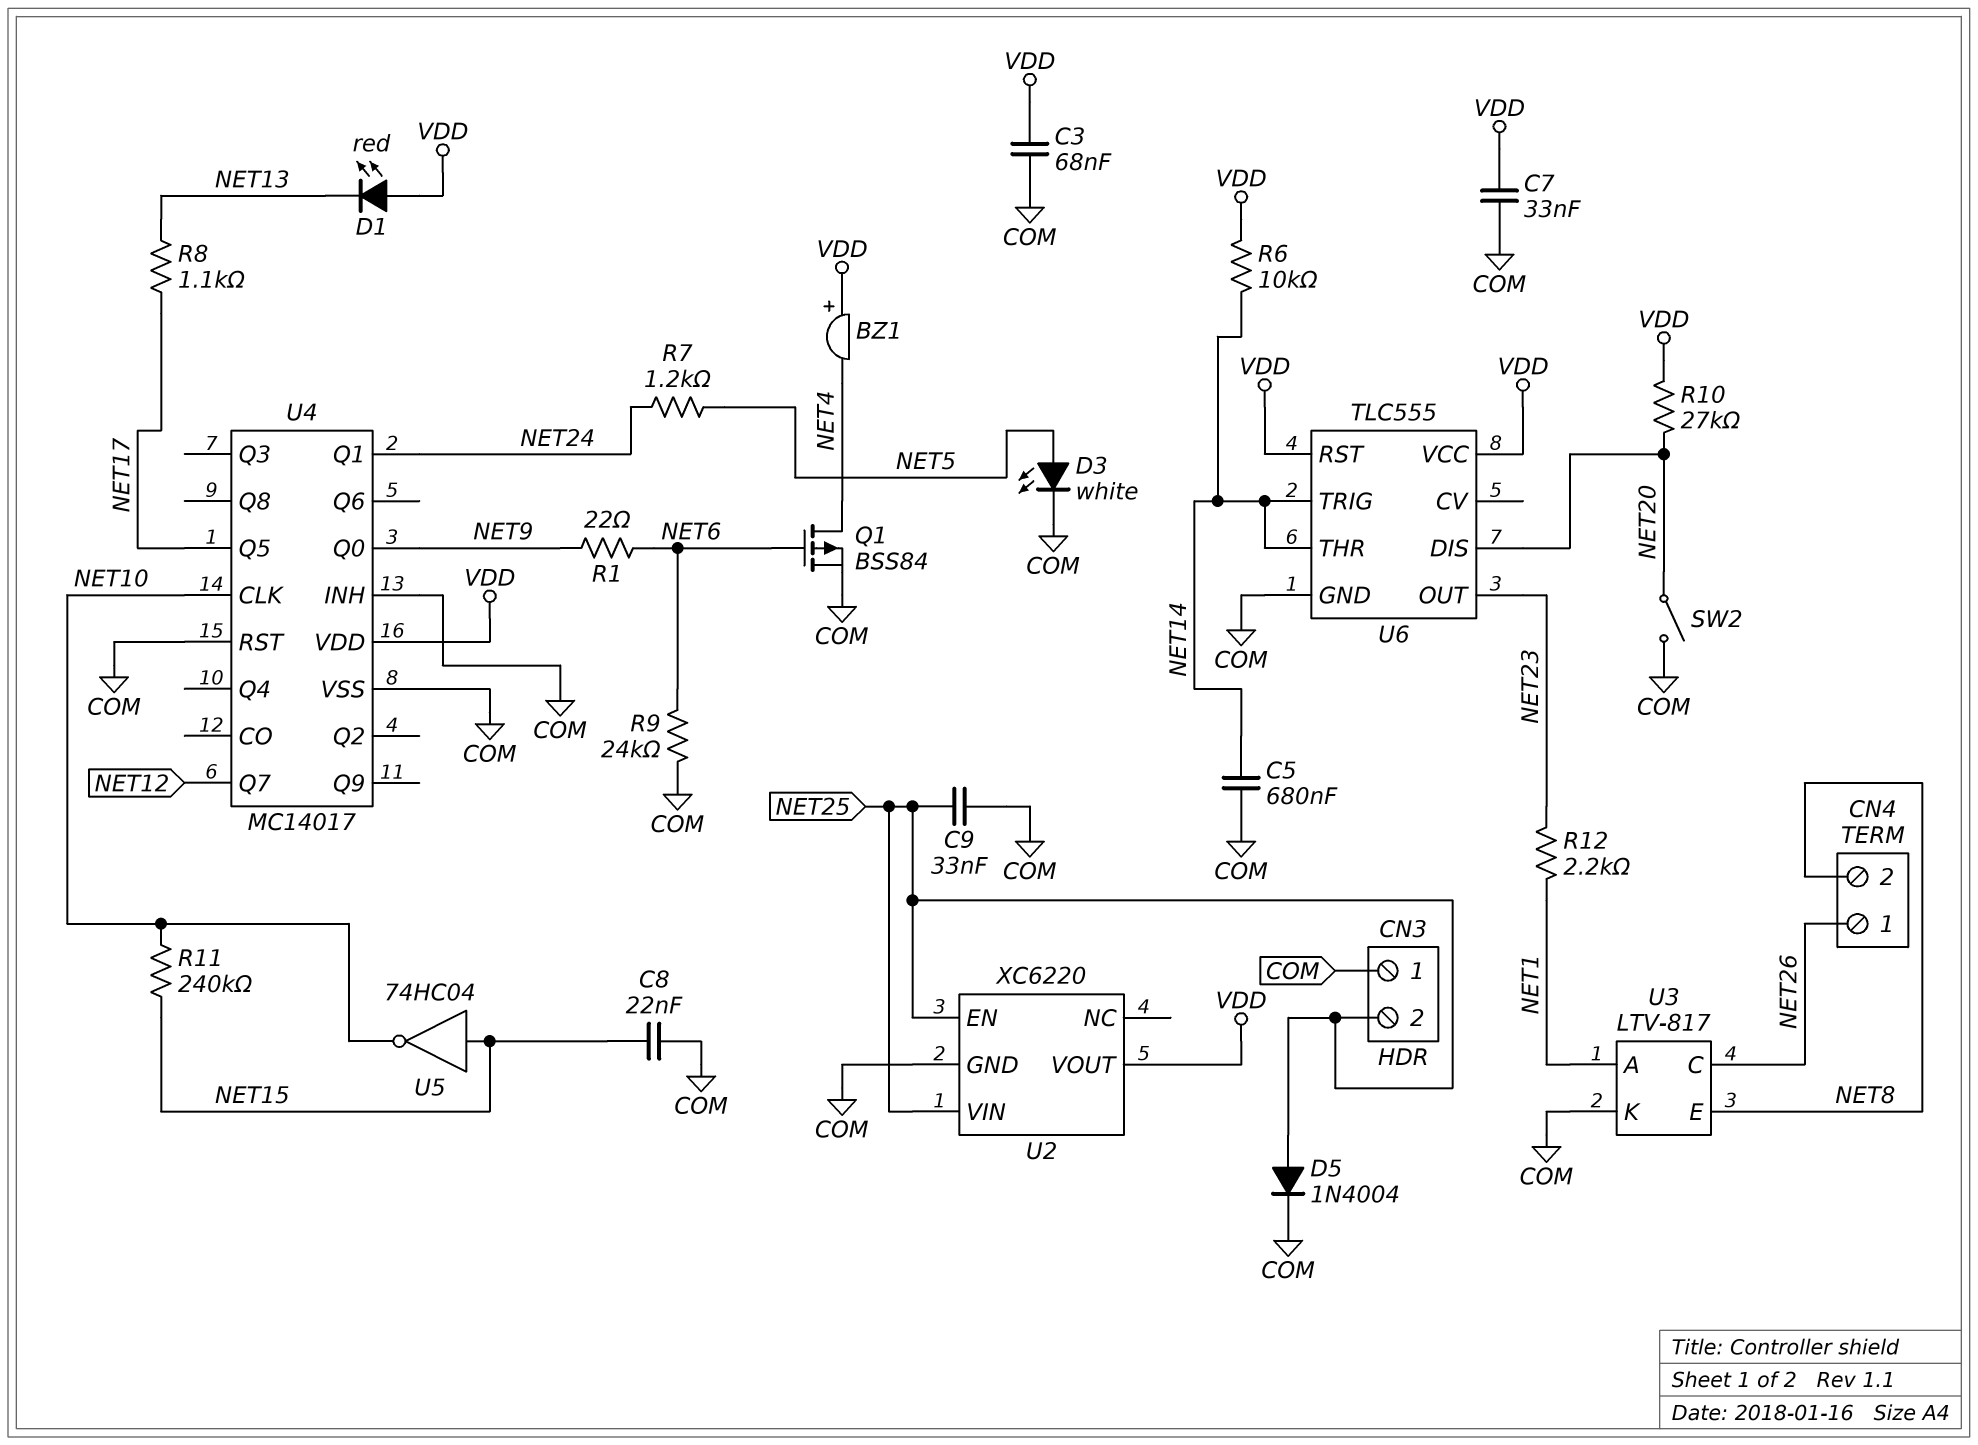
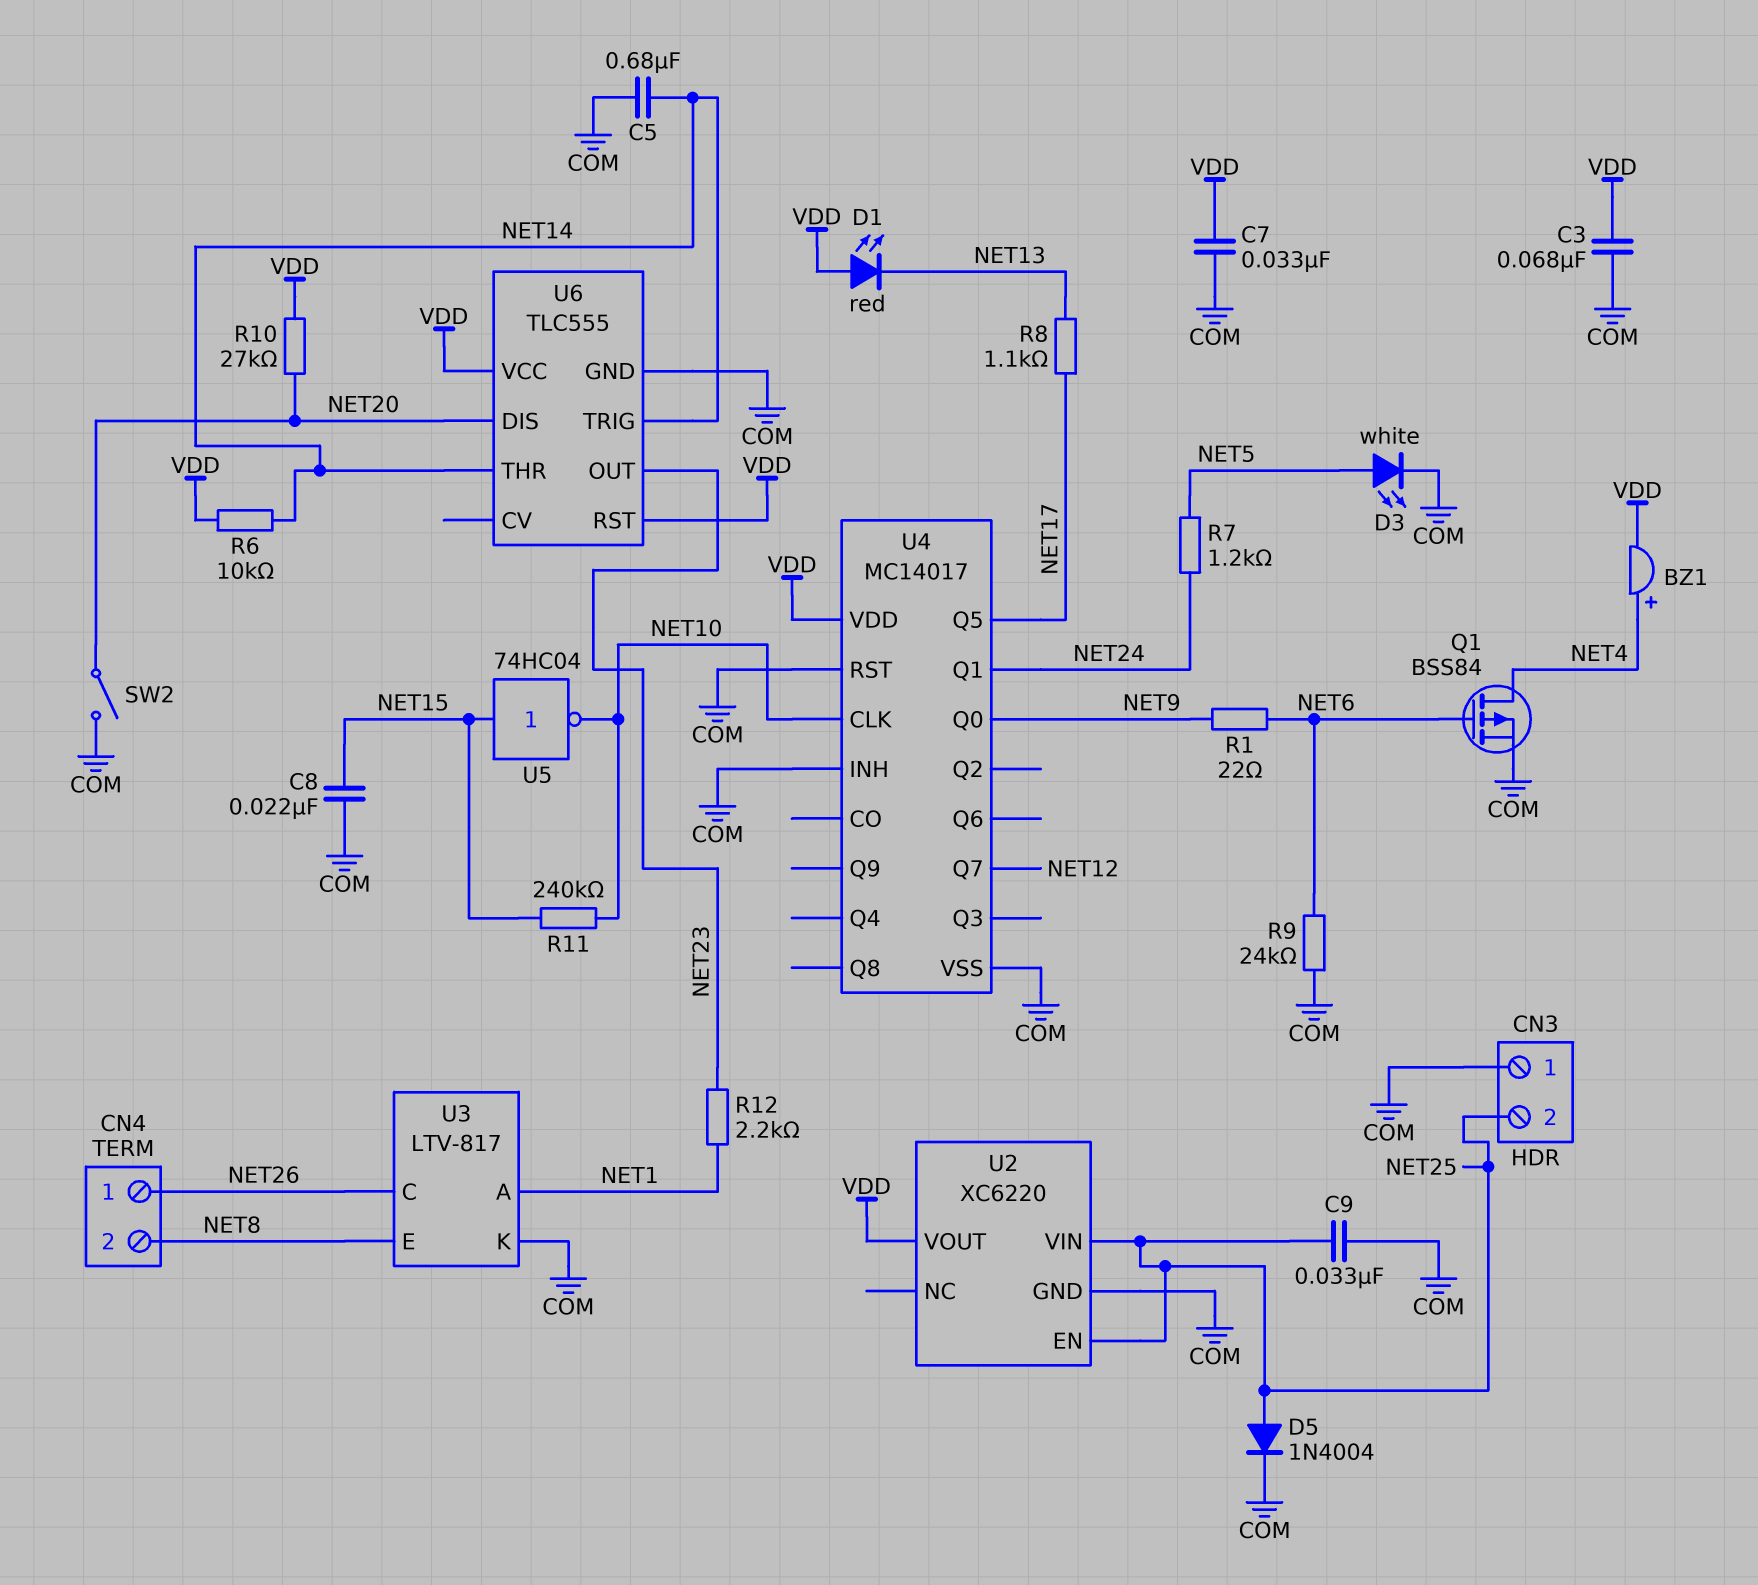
BZ1: buzzer (plus VDD, minus NET4) -> buzzer (plus NET4, minus VDD)

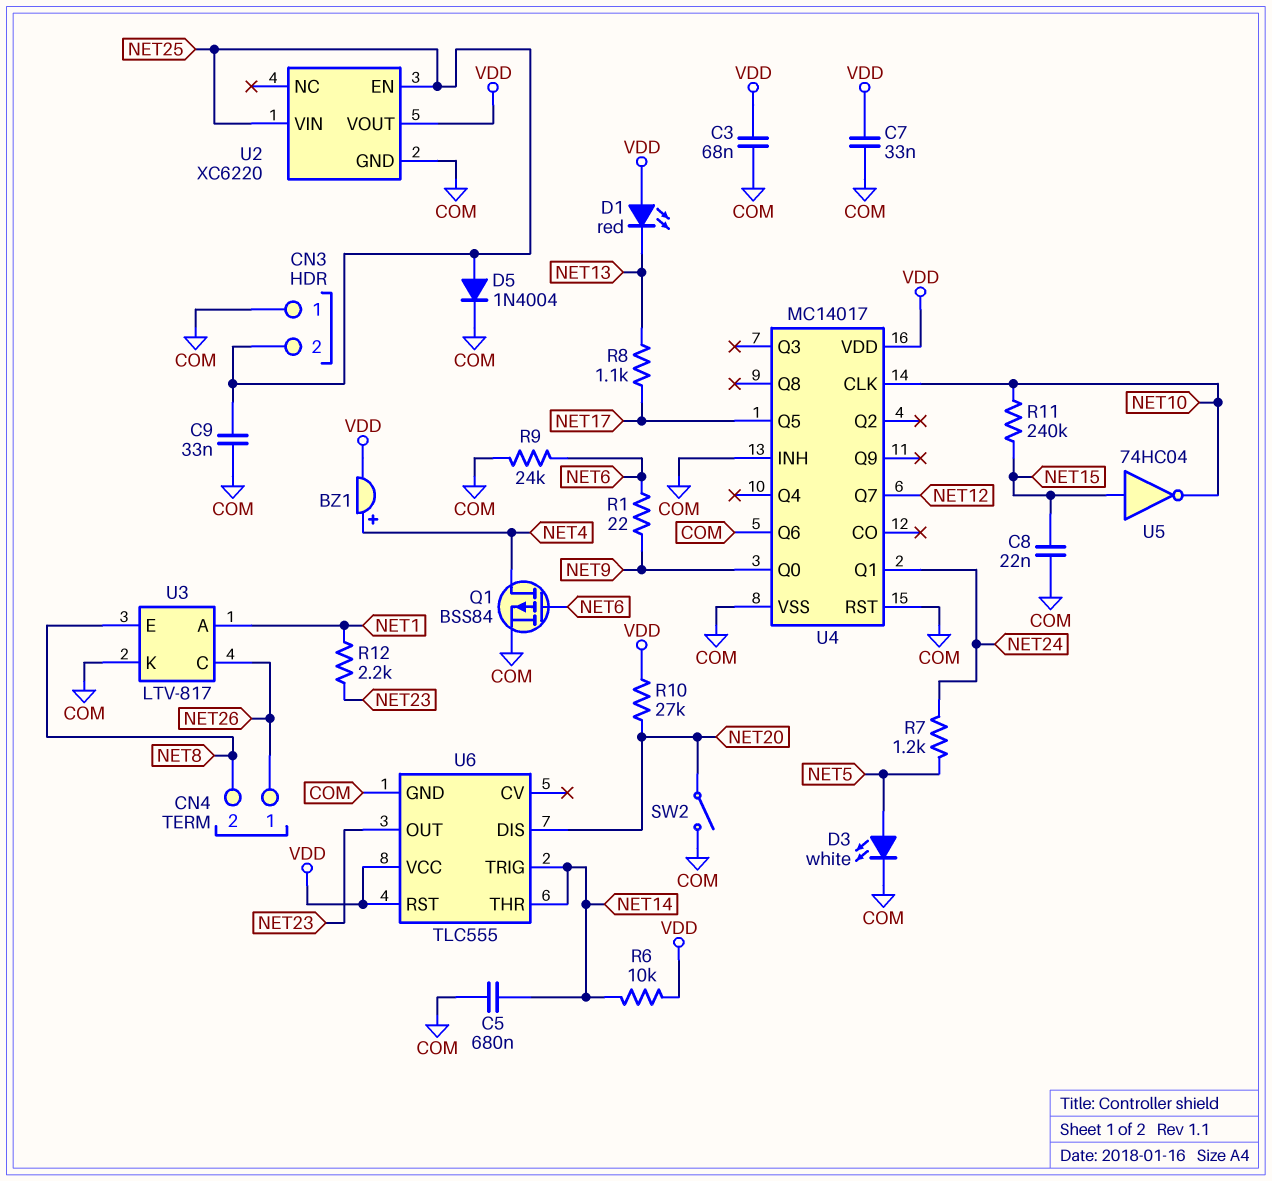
U4 pin Q6: none -> COM

